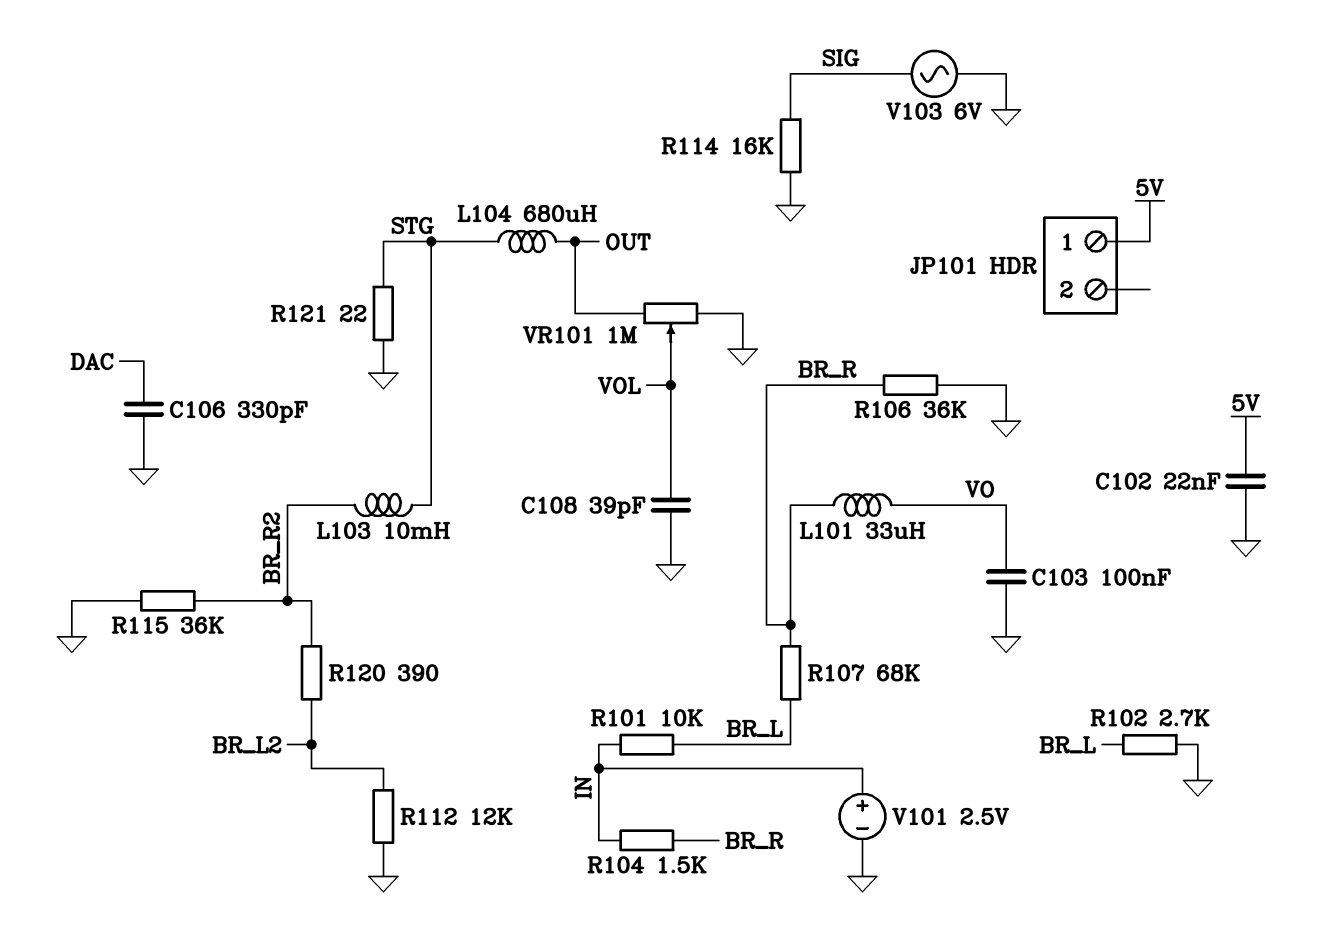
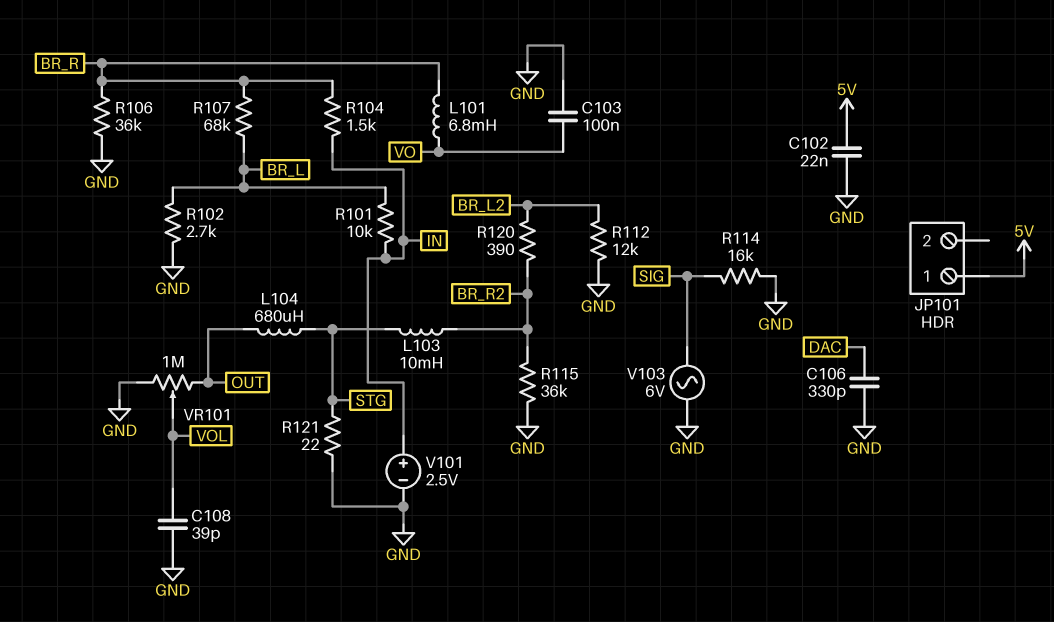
L101: 33uH (BR_R, VO) -> 6.8mH (BR_R, VO)

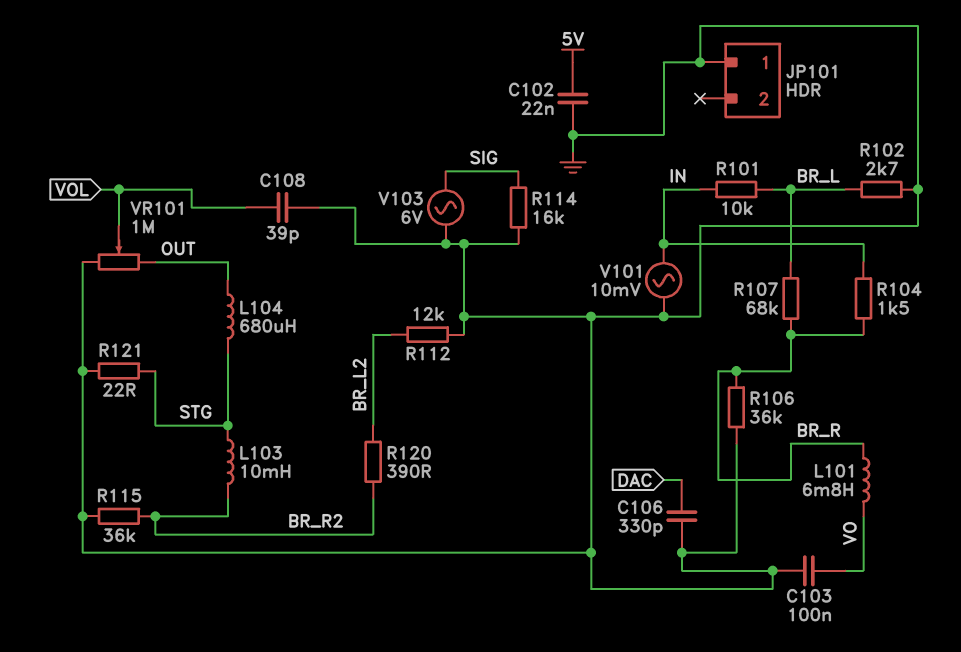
JP101 pin 1: 5V -> GND
V101: 2.5V (plus IN, minus GND) -> AC 10mV (GND, IN)

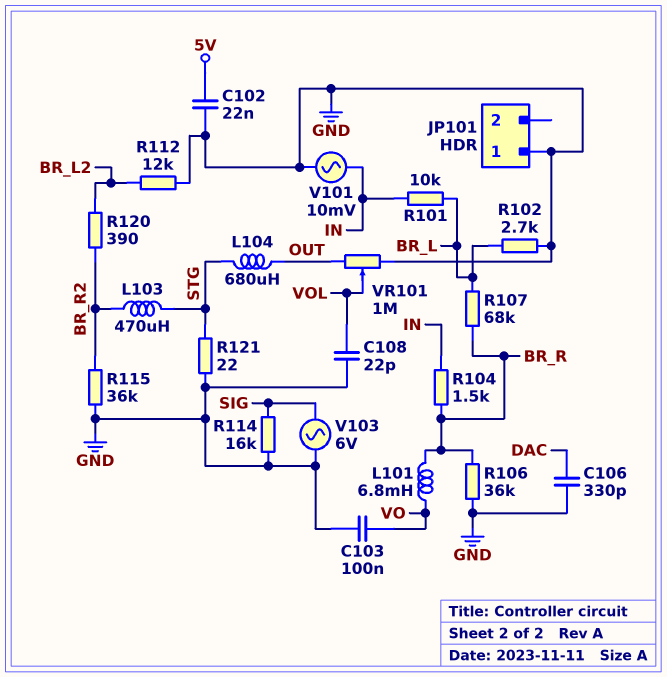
C108: 39pF (GND, VOL) -> 22pF (GND, VOL)
L103: 10mH (BR_R2, STG) -> 470uH (BR_R2, STG)

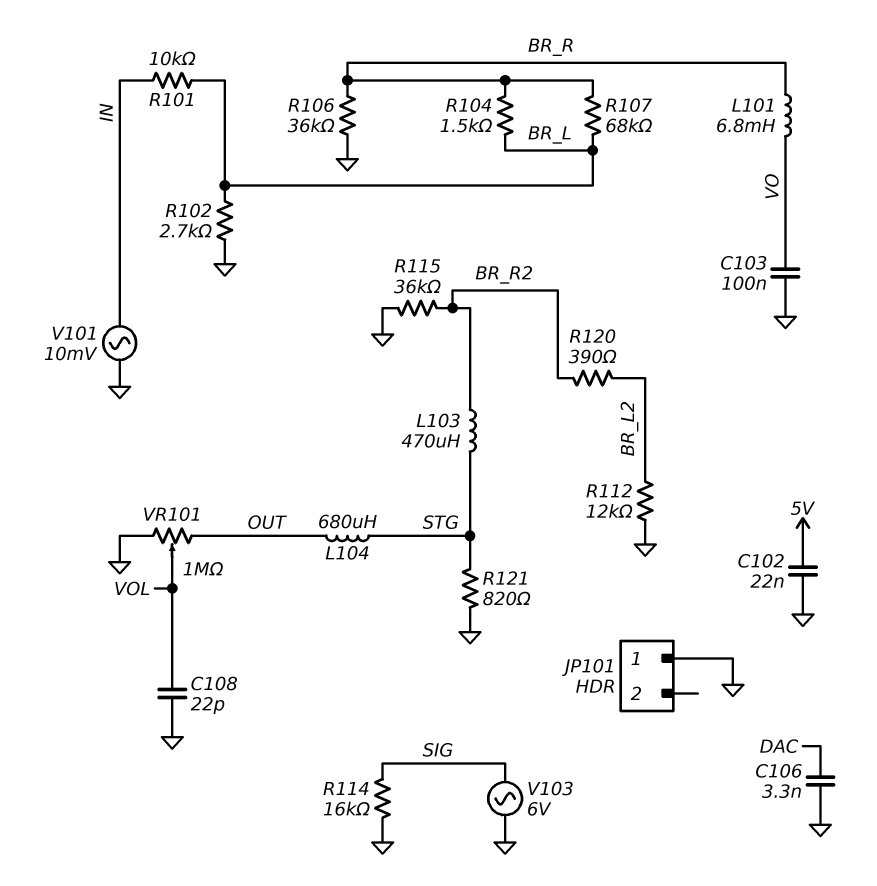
C106: 330pF (DAC, GND) -> 3.3nF (DAC, GND)
R104: 1.5k (BR_R, IN) -> 1.5k (BR_L, BR_R)
R121: 22 (GND, STG) -> 820 (GND, STG)

